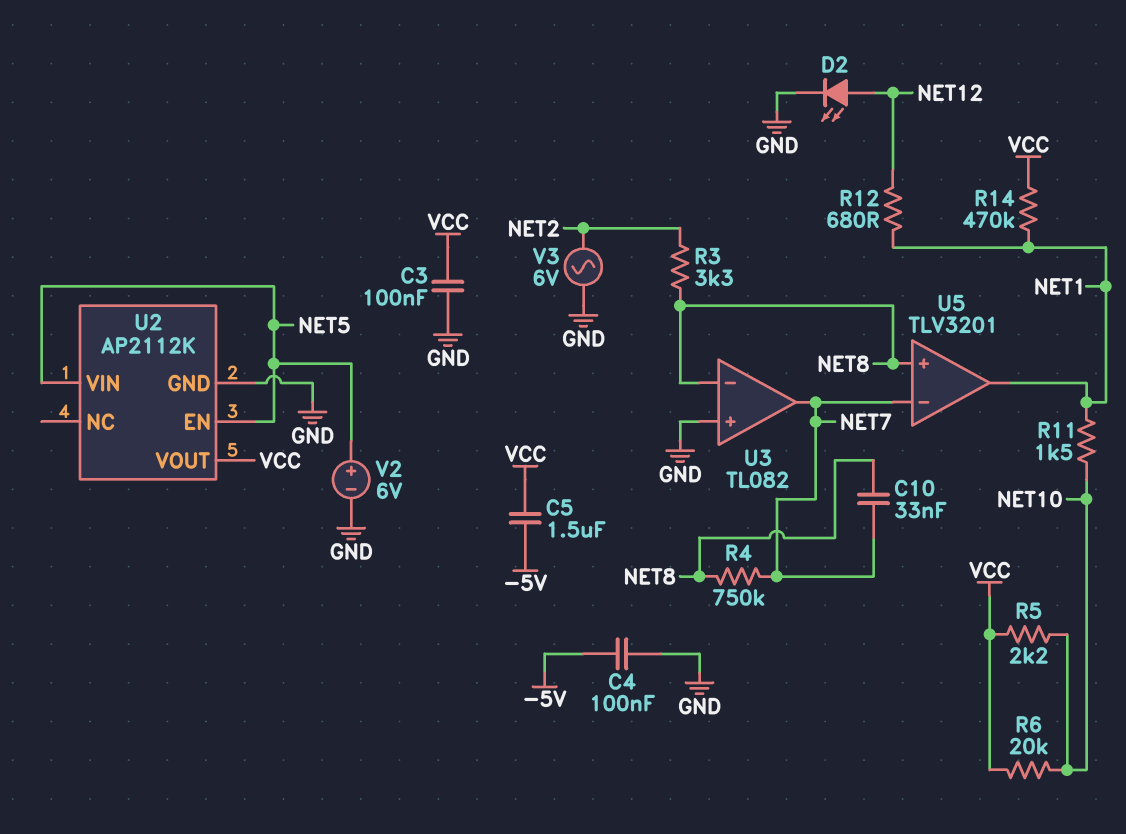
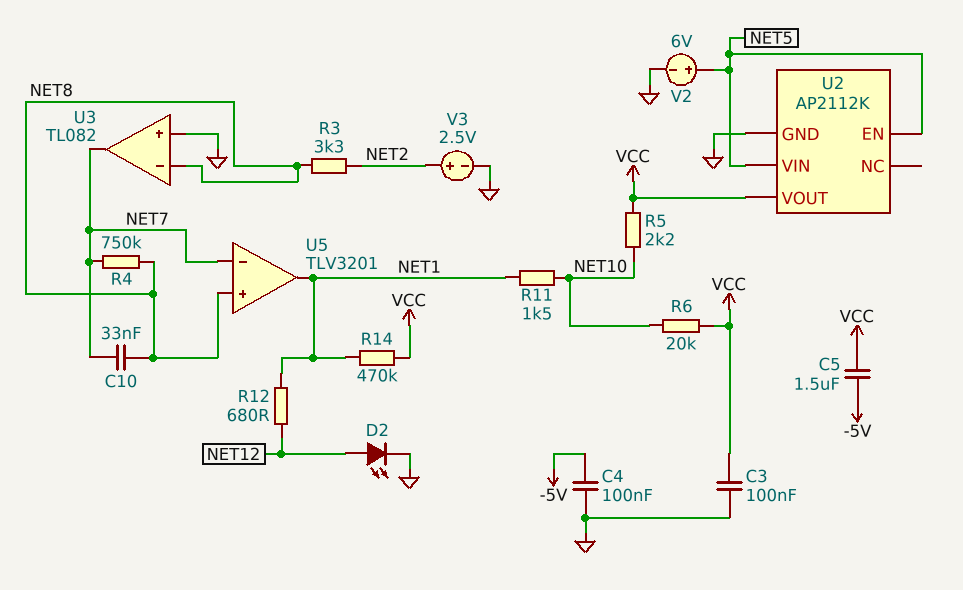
V3: AC 6V (GND, NET2) -> 2.5V (plus NET2, minus GND)

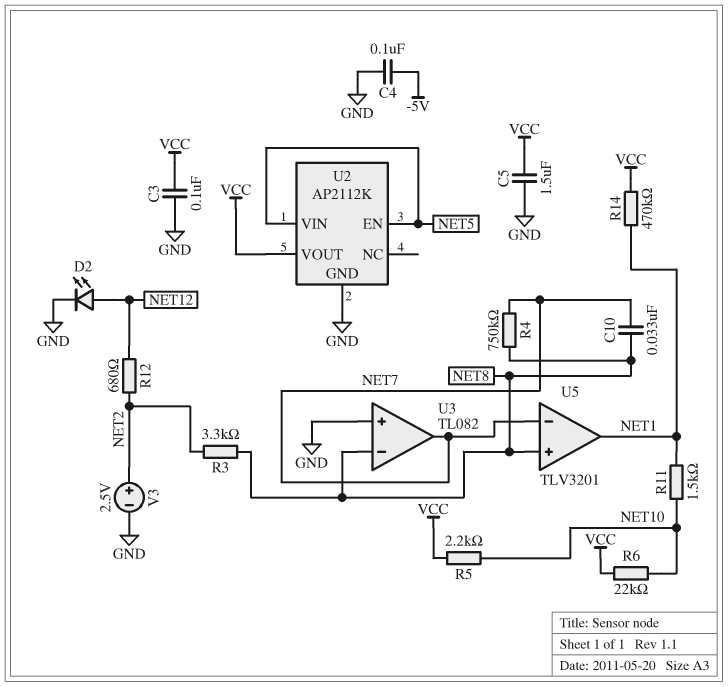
C5: 1.5uF (-5V, VCC) -> 1.5uF (GND, VCC)
R6: 20k (NET10, VCC) -> 22k (NET10, VCC)
R12: 680 (NET1, NET12) -> 680 (NET2, NET12)
V2: 6V (plus NET5, minus GND) -> none

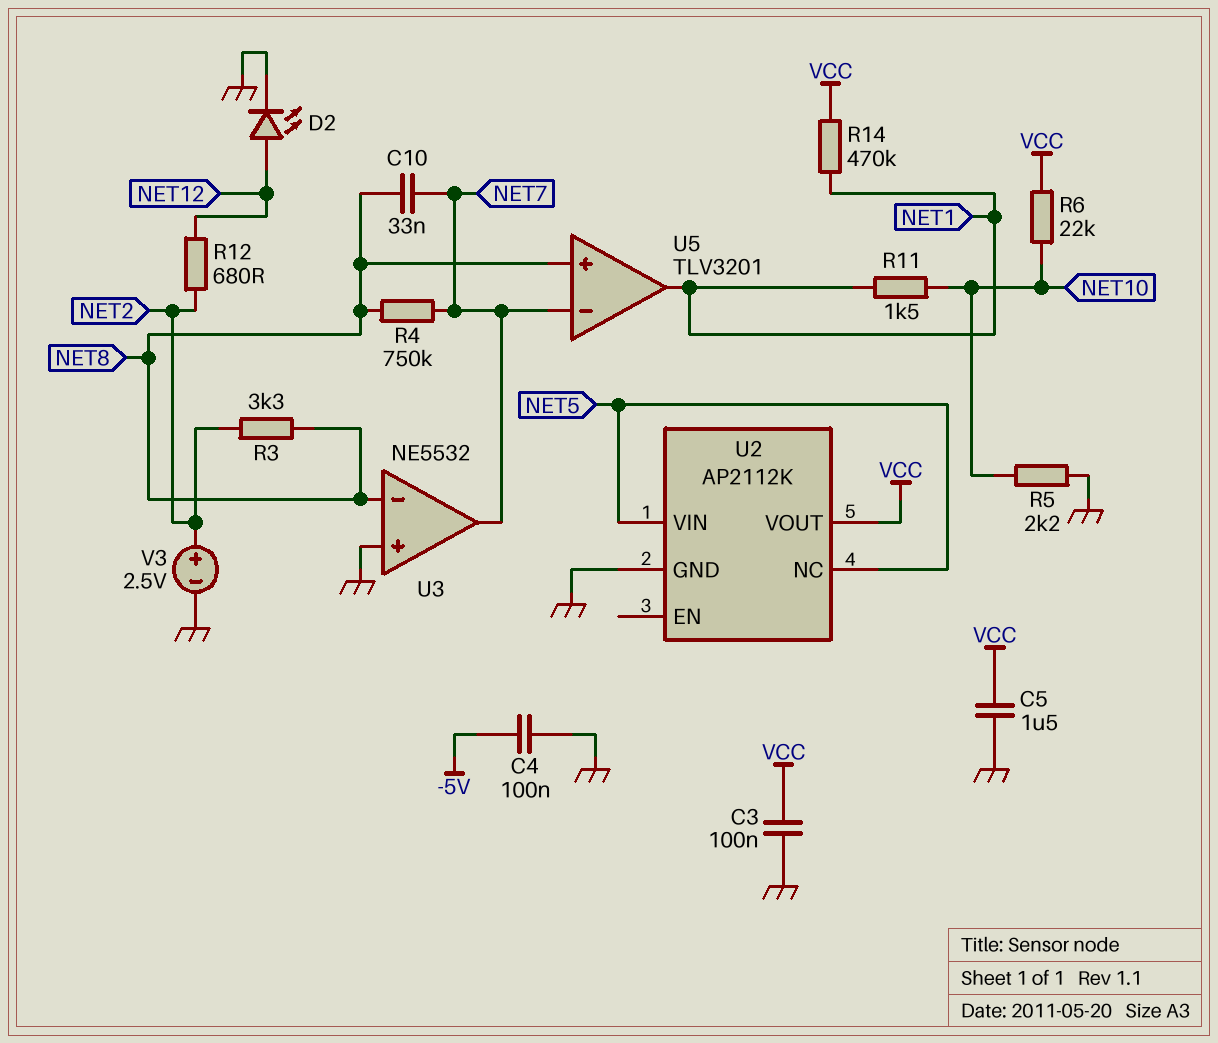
R5: 2.2k (NET10, VCC) -> 2.2k (GND, NET10)
U2 pin EN: NET5 -> none
U2 pin NC: none -> NET5
U3: TL082 -> NE5532

